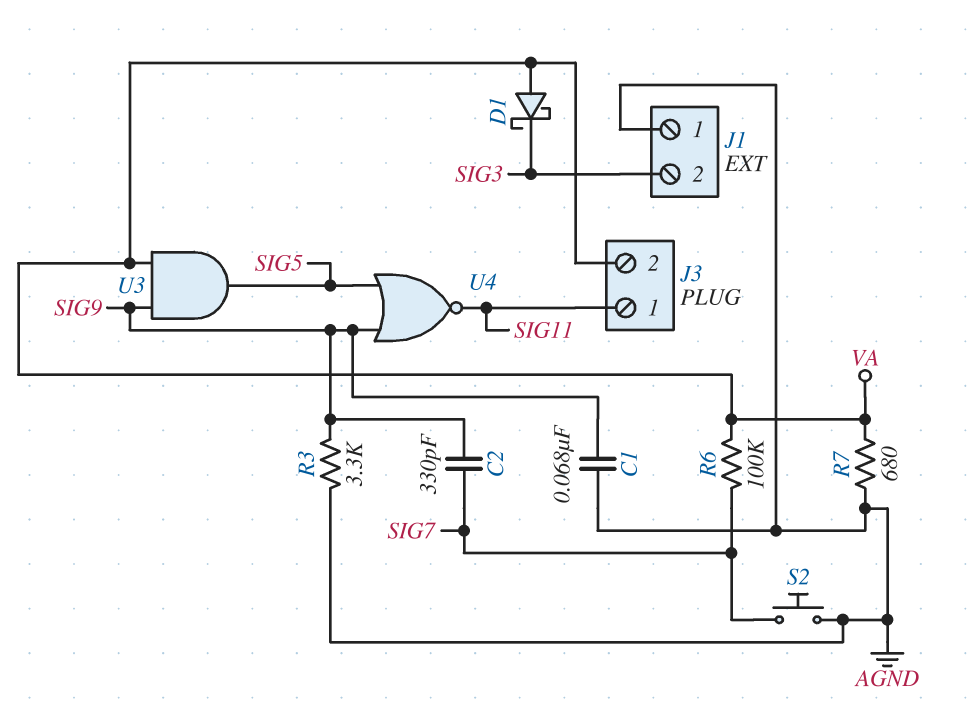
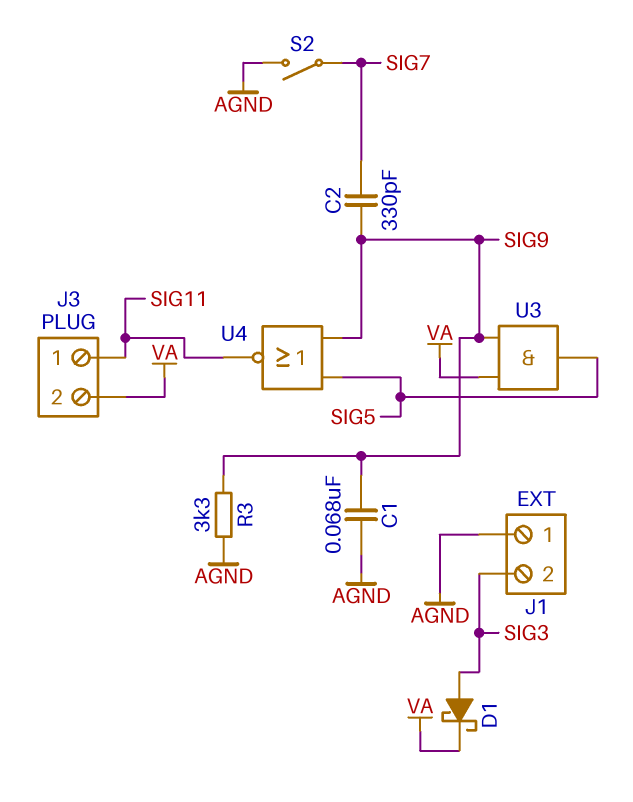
D1: schottky (A VA, K SIG3) -> schottky (A SIG3, K VA)
R6: 100k (SIG7, VA) -> none
R7: 680 (AGND, VA) -> none
S2: button (AGND, SIG7) -> switch (AGND, SIG7)

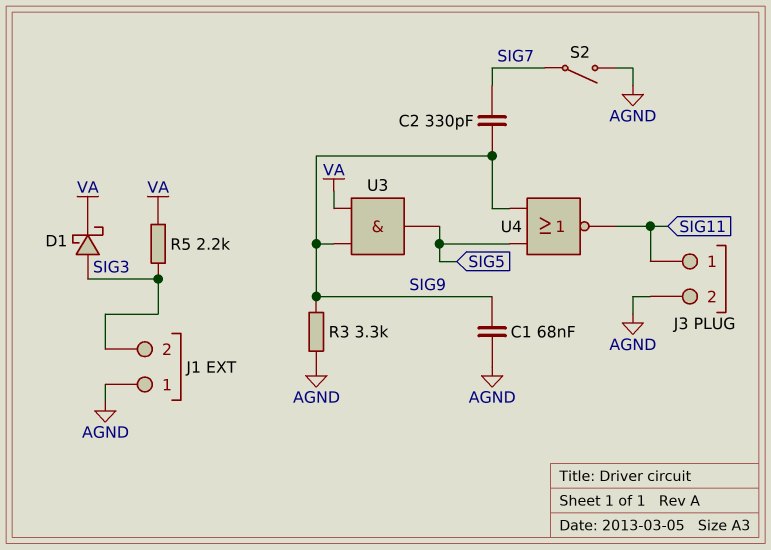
J3 pin 2: VA -> AGND
R5: none -> 2.2k (SIG3, VA)

